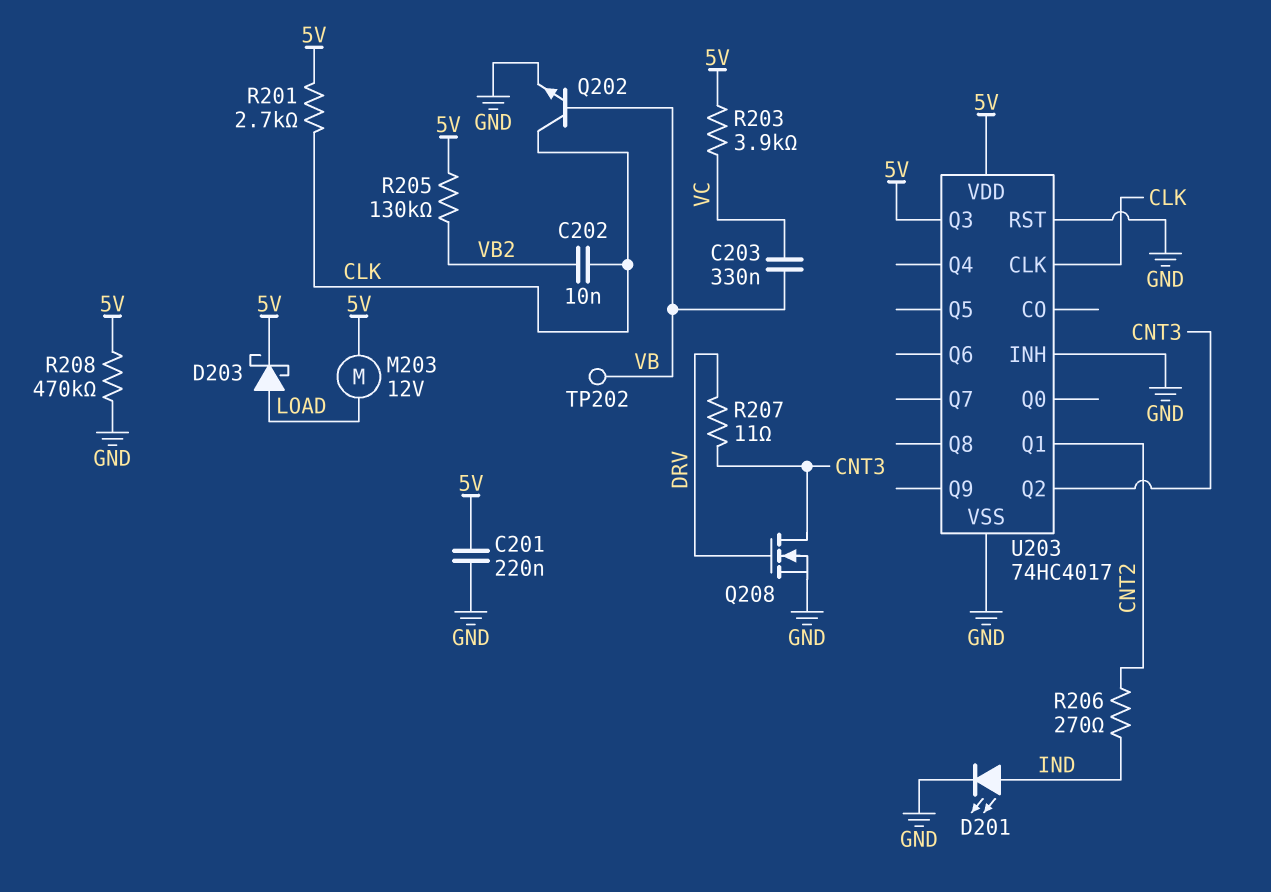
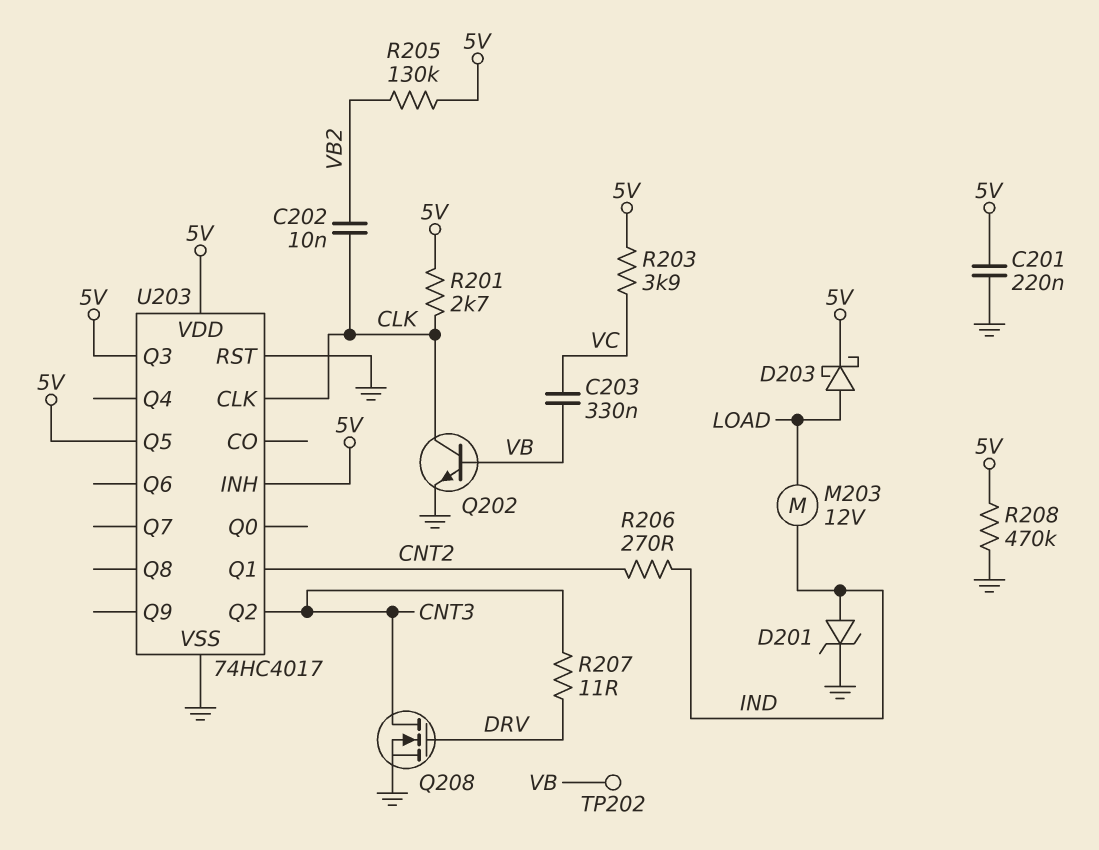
D201: LED (A IND, K GND) -> zener (A IND, K GND)
M203: motor 12V (5V, LOAD) -> motor 12V (IND, LOAD)
U203 pin INH: GND -> 5V
U203 pin Q5: none -> 5V

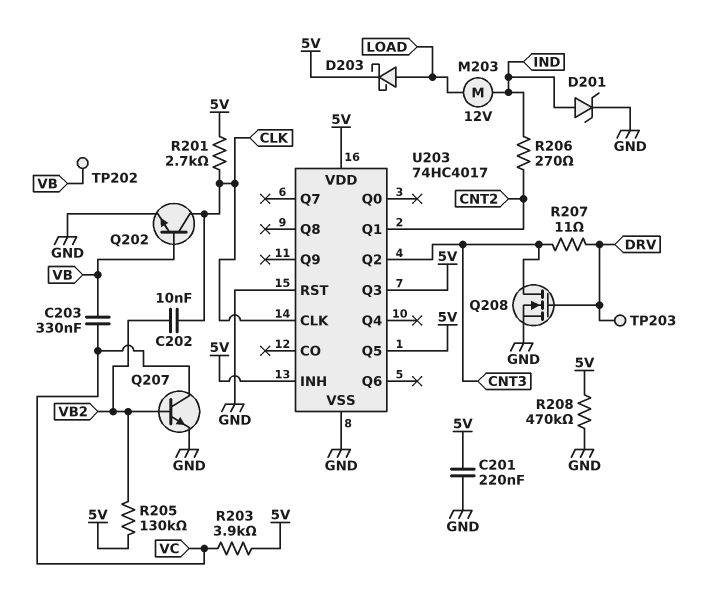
Q207: none -> NPN (B VB2, C VC, E GND)
TP203: none -> test point (DRV)

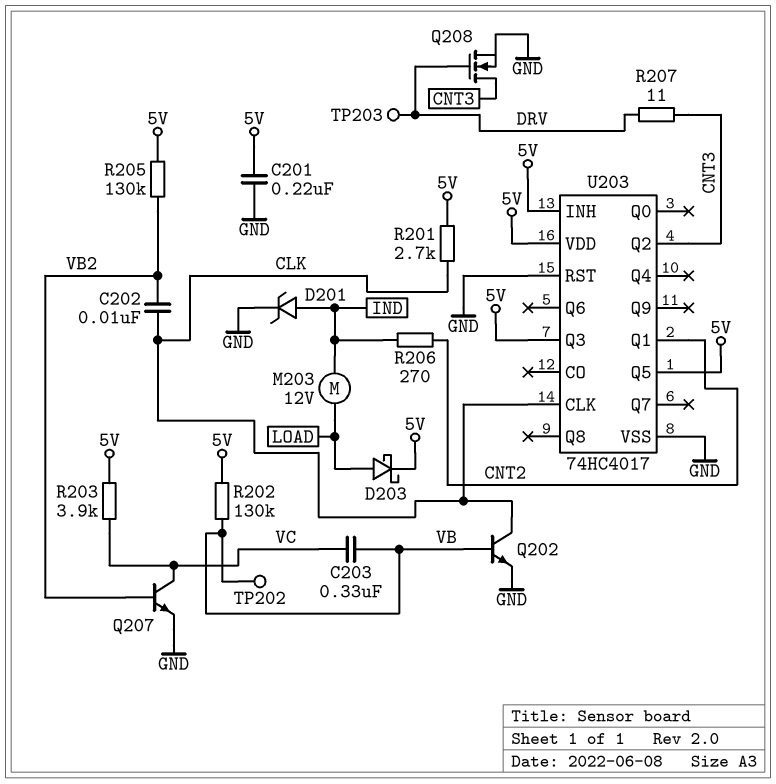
R202: none -> 130k (5V, VB)
R208: 470k (5V, GND) -> none

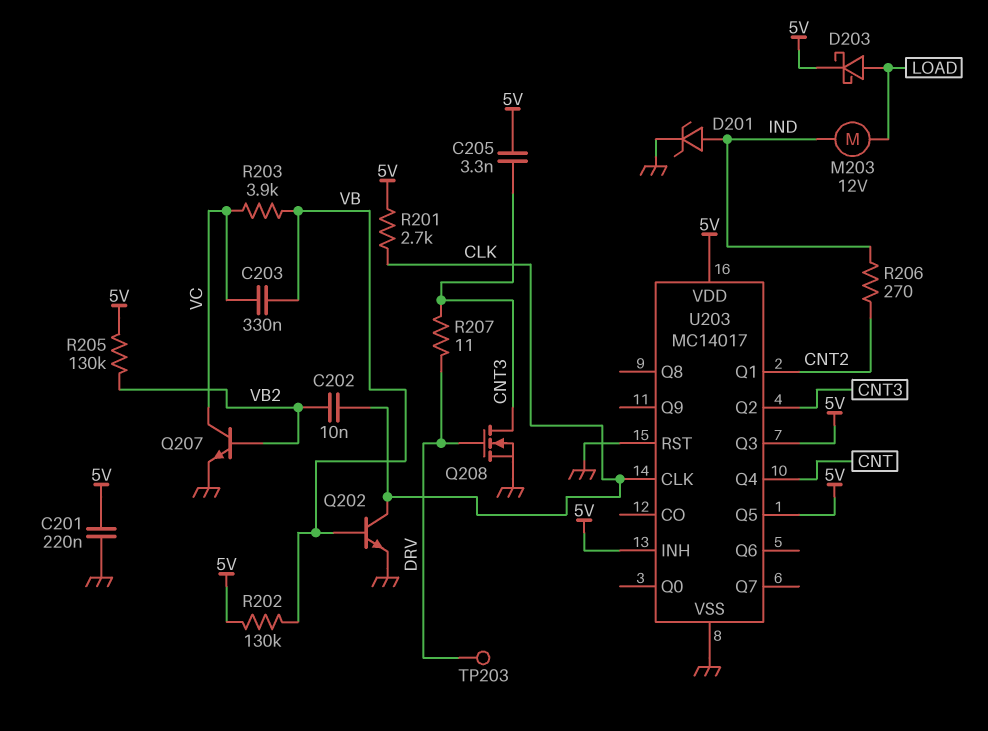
C205: none -> 3.3nF (5V, CNT3)
R203: 3.9k (5V, VC) -> 3.9k (VB, VC)
TP202: test point (VB) -> none
U203: 74HC4017 -> MC14017
U203 pin Q4: none -> CNT

